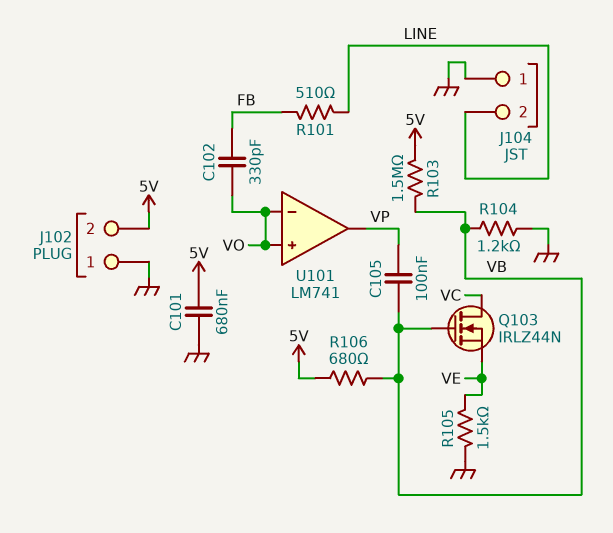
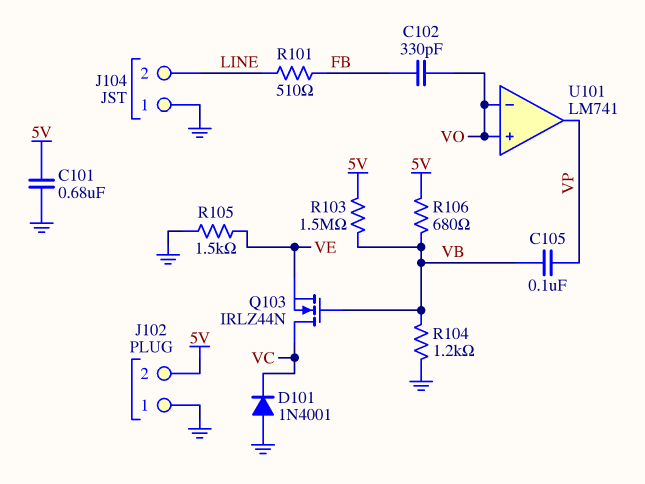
D101: none -> diode 1N4001 (A GND, K VC)

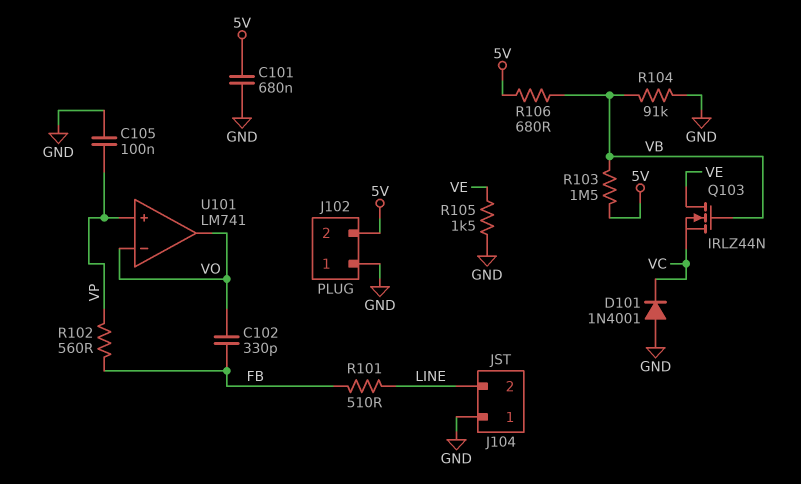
C105: 100nF (VB, VP) -> 100nF (GND, VP)
Q103: NMOS IRLZ44N (G VB, D VC, S VE) -> NMOS IRLZ44N (G VB, D VE, S VC)
R102: none -> 560 (FB, VP)
R104: 1.2k (GND, VB) -> 91k (GND, VB)
U101 pin in+: VO -> VP
U101 pin out: VP -> VO

